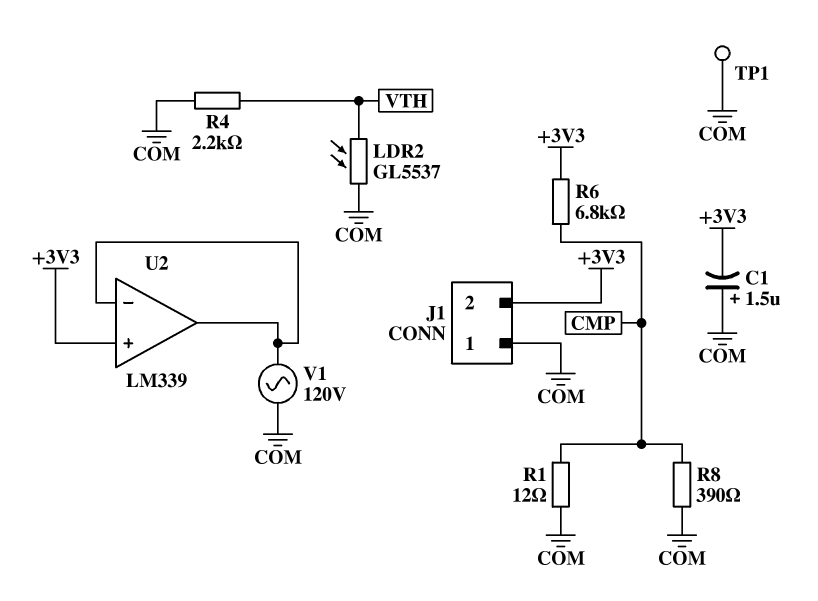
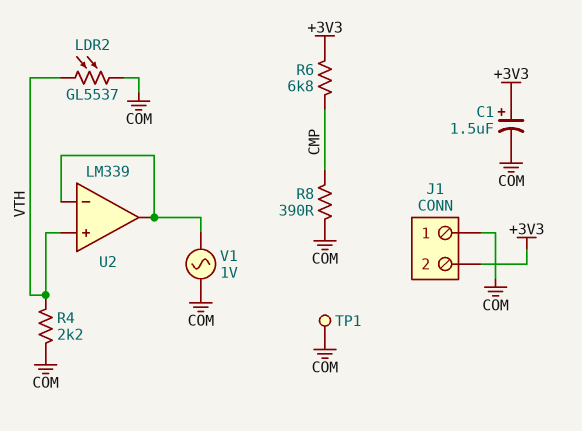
C1: 1.5uF (plus COM, minus +3V3) -> 1.5uF (plus +3V3, minus COM)
R1: 12 (CMP, COM) -> none
U2 pin in+: +3V3 -> VTH
V1: AC 120V (COM, U2/in-) -> AC 1V (COM, U2/in-)

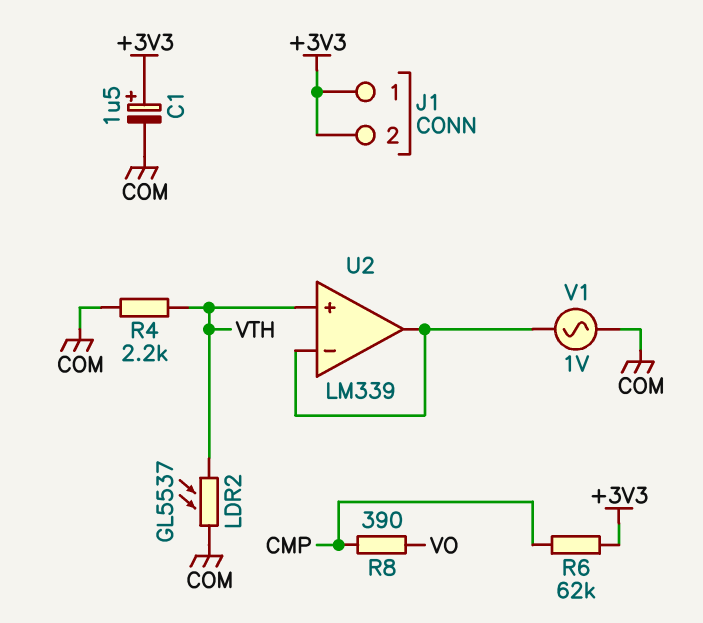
J1 pin 1: COM -> +3V3
R6: 6.8k (+3V3, CMP) -> 62k (+3V3, CMP)
R8: 390 (CMP, COM) -> 390 (CMP, VO)
TP1: test point (COM) -> none

